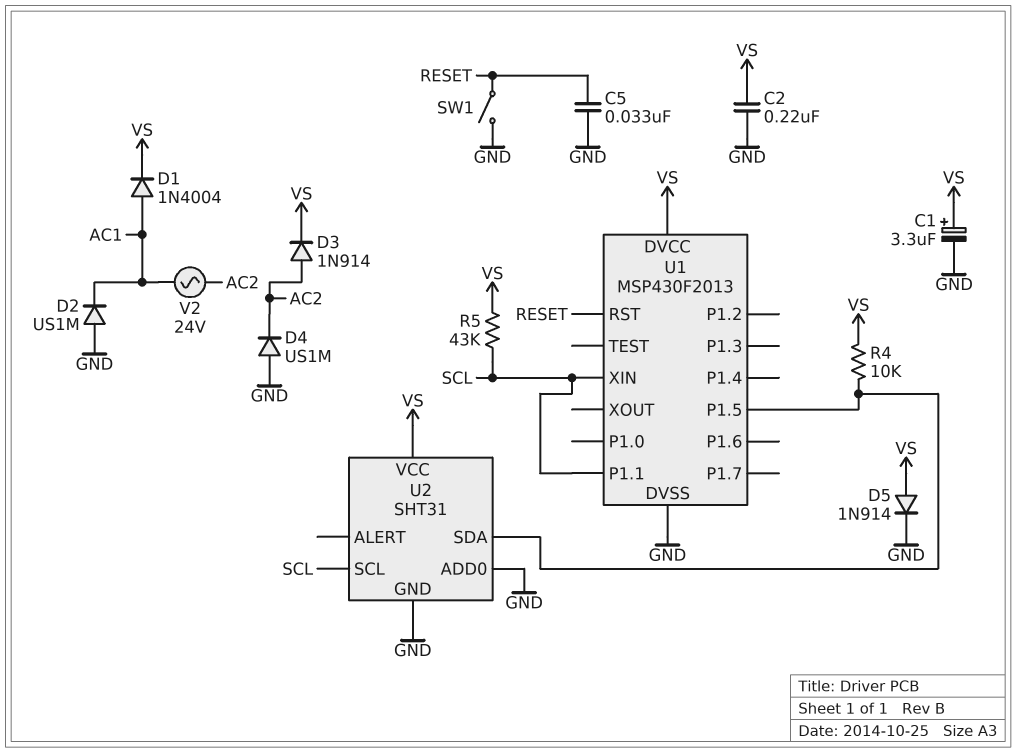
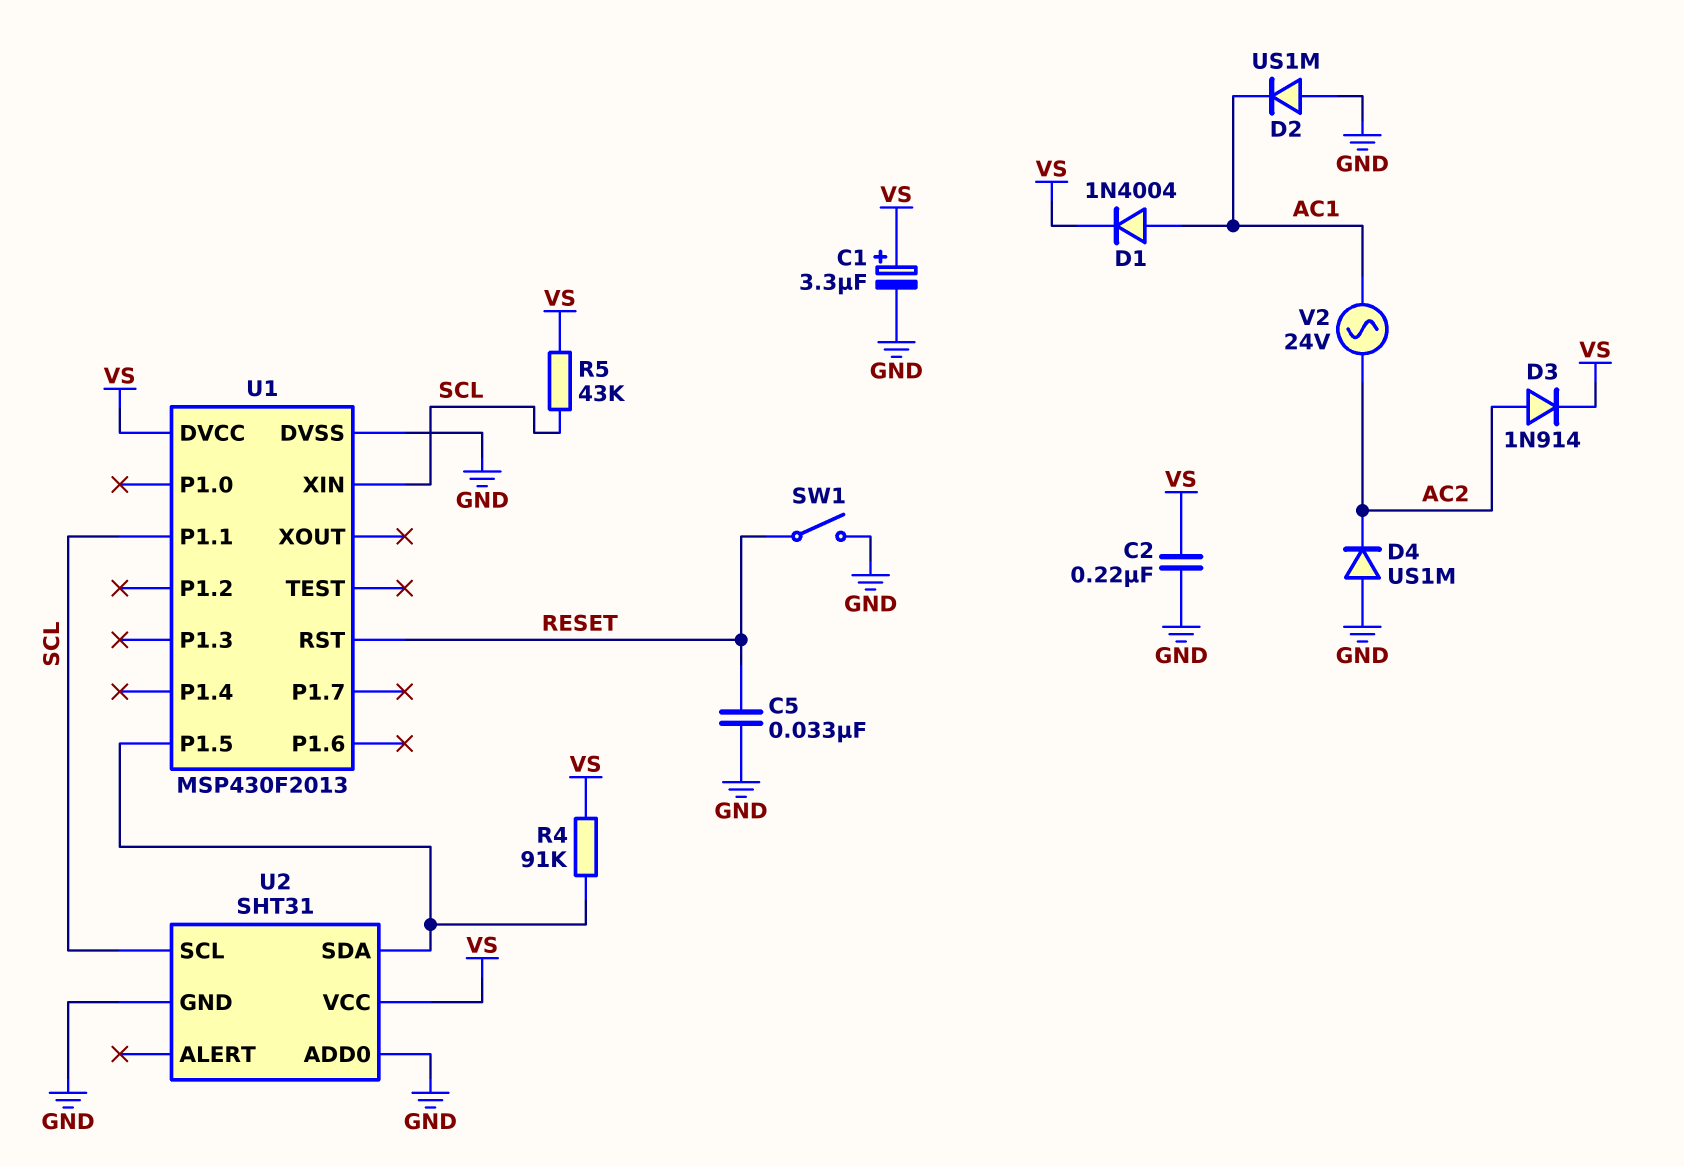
D5: diode 1N914 (A VS, K GND) -> none
R4: 10k (U1/P1.5, VS) -> 91k (U1/P1.5, VS)

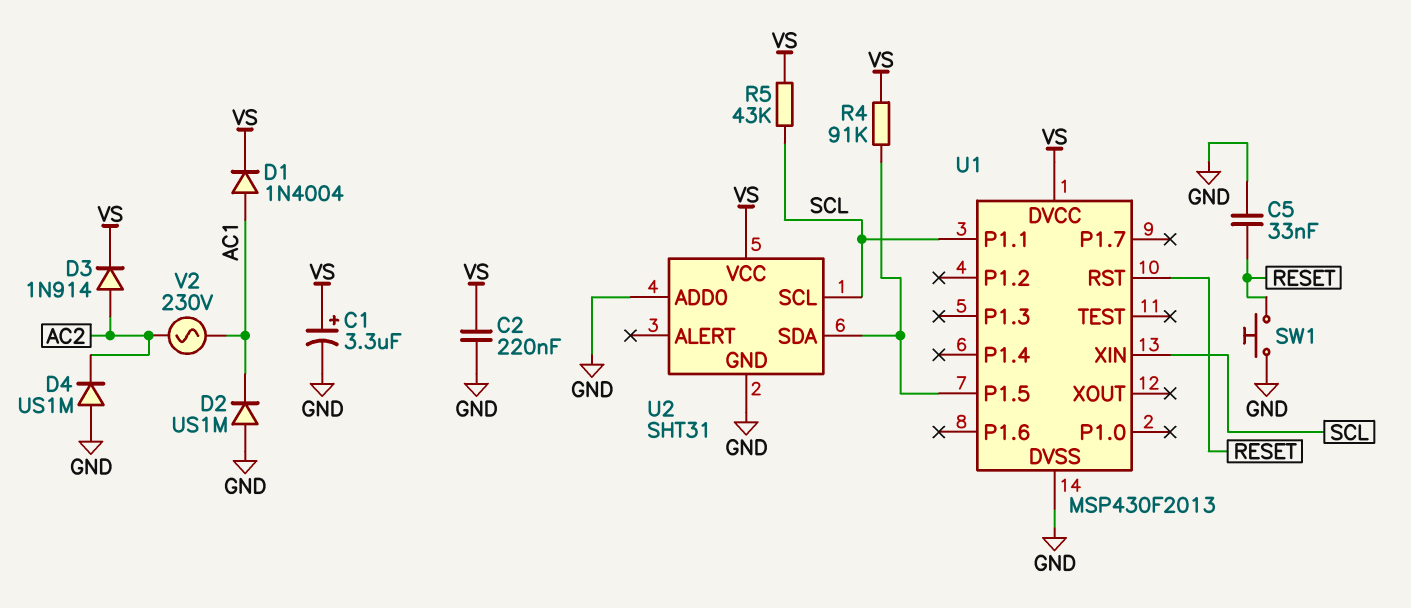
SW1: switch (GND, RESET) -> button (GND, RESET)
V2: AC 24V (AC1, AC2) -> AC 230V (AC1, AC2)

